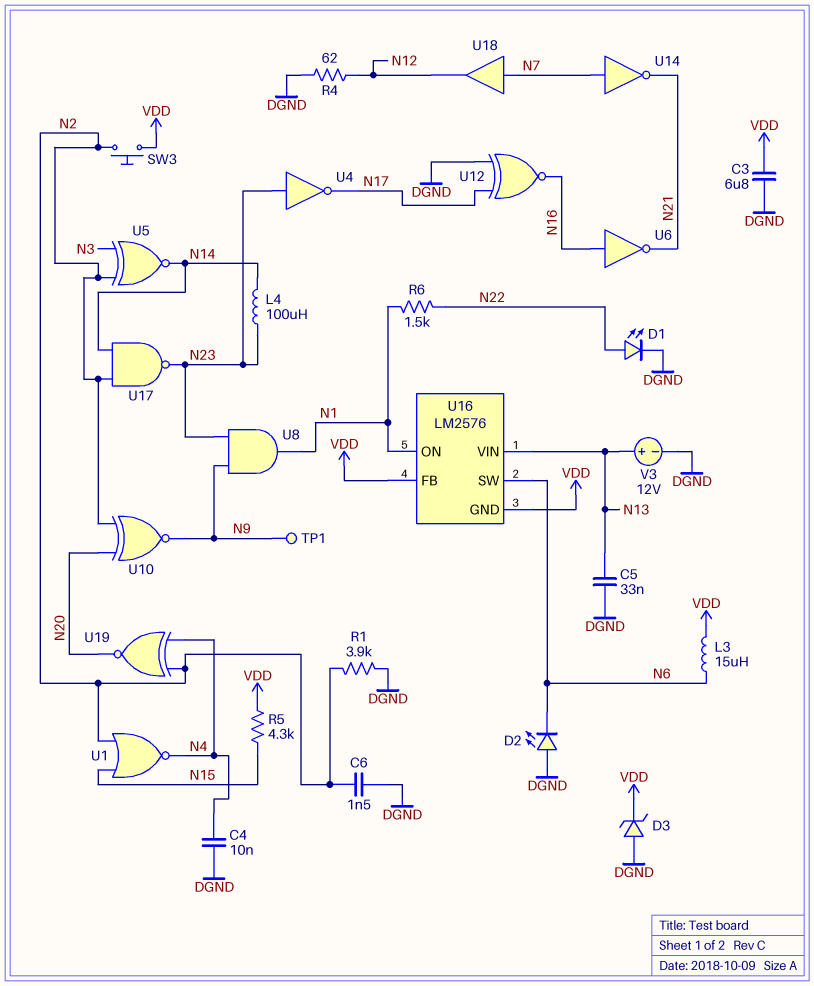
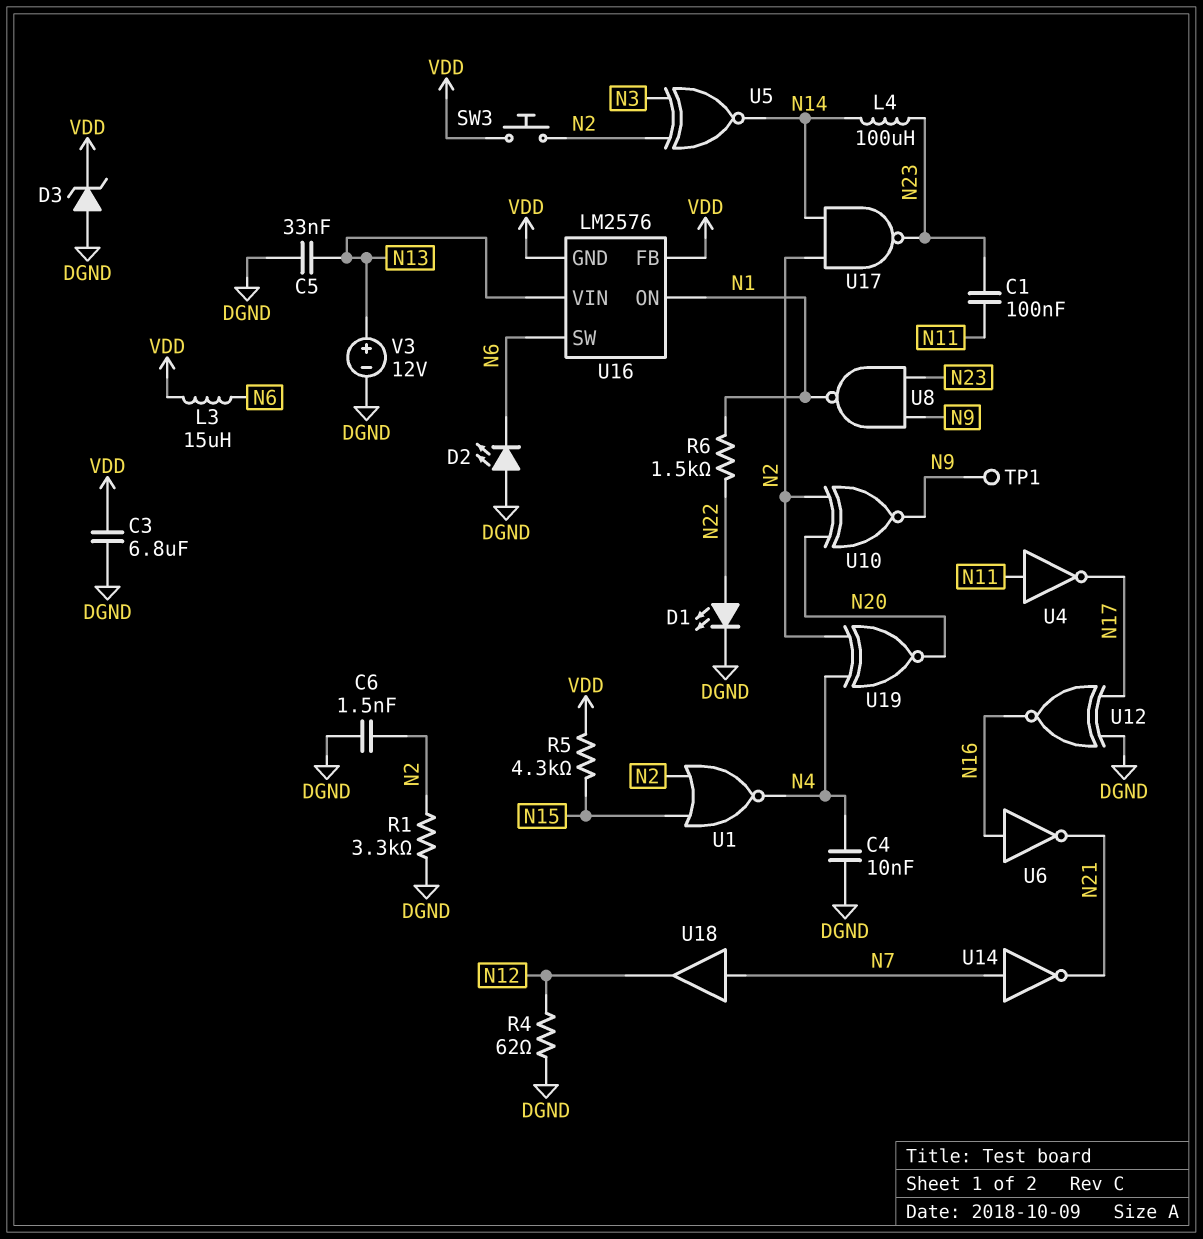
C1: none -> 100nF (N11, N23)
R1: 3.9k (DGND, N2) -> 3.3k (DGND, N2)
U4: NOT (in N23, out N17) -> NOT (in N11, out N17)
U8: AND (in N9, in N23, out N1) -> NAND (in N9, in N23, out N1)

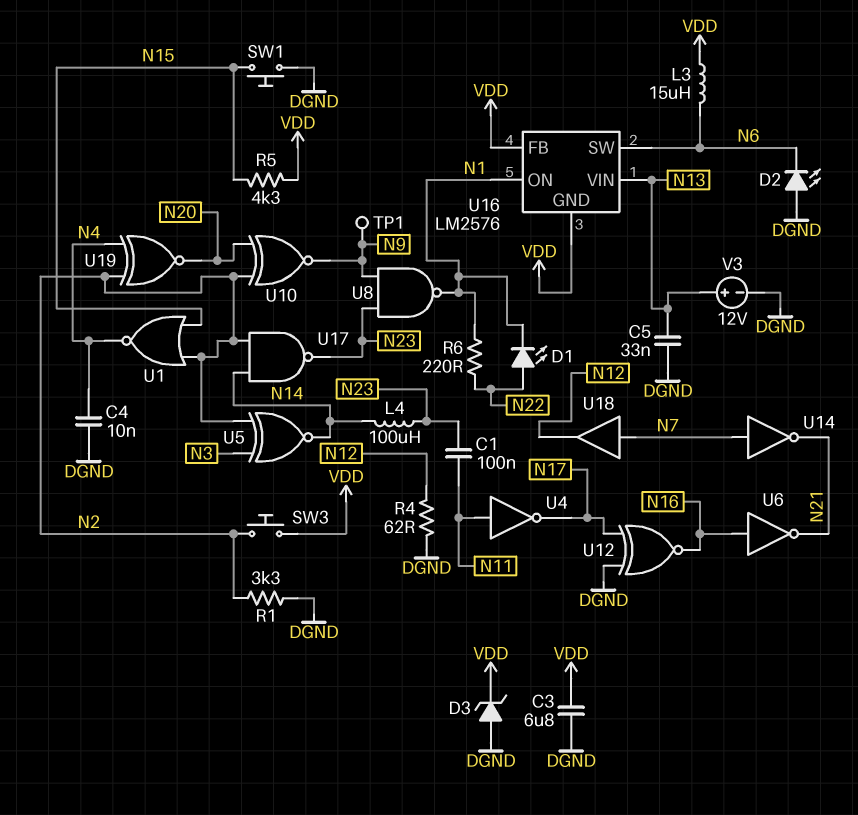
C6: 1.5nF (DGND, N2) -> none
D1: LED (A N22, K DGND) -> LED (A N22, K N1)
R6: 1.5k (N1, N22) -> 220 (N1, N22)
SW1: none -> button (DGND, N15)

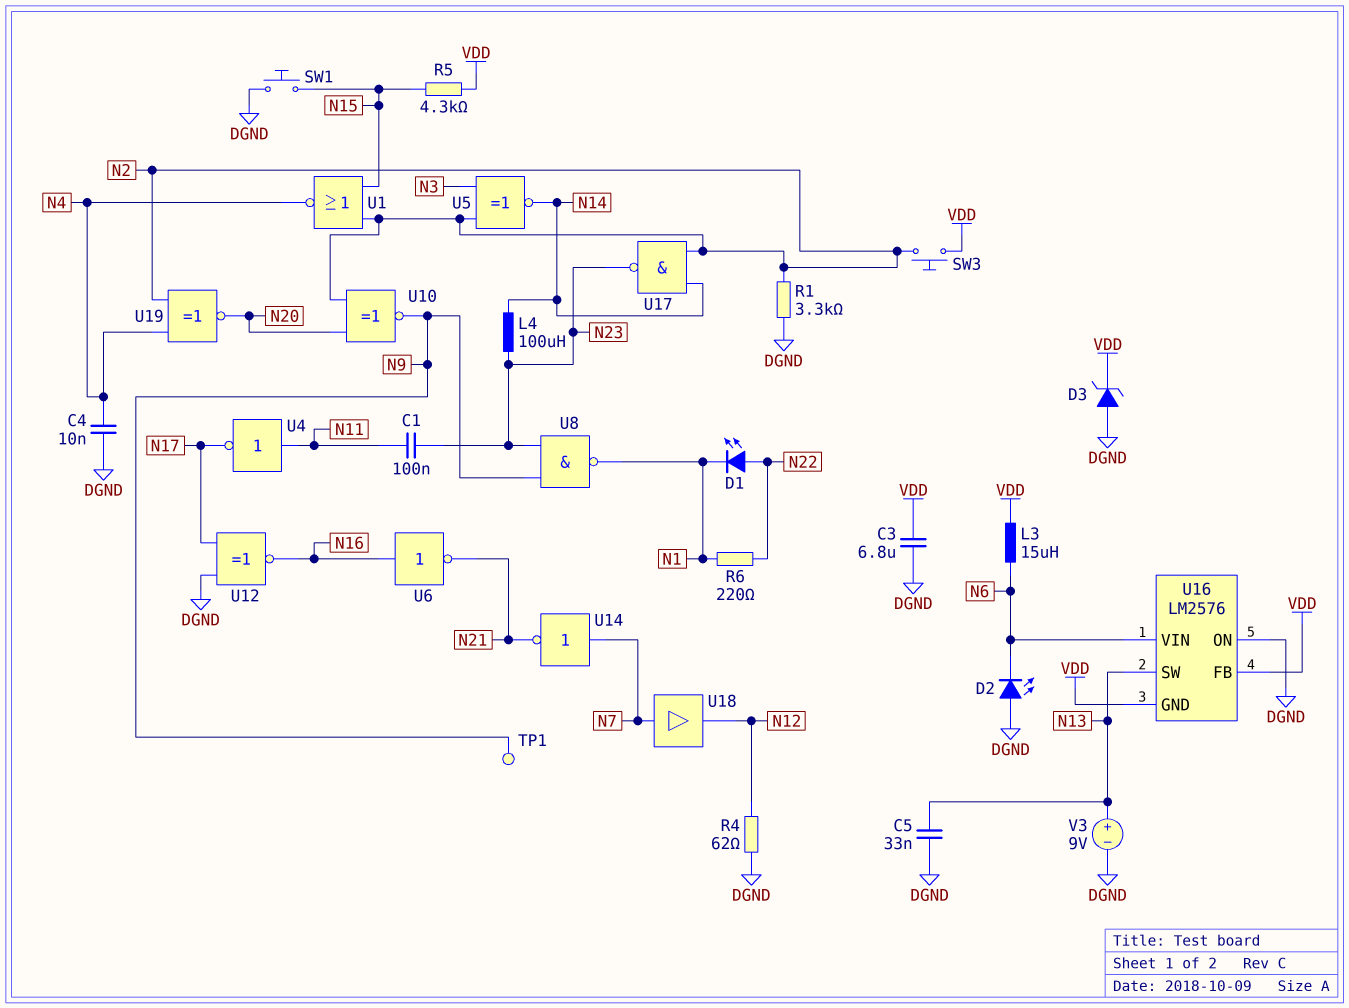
U16 pin ON: N1 -> DGND
U16 pin SW: N6 -> N13
U16 pin VIN: N13 -> N6
V3: 12V (plus N13, minus DGND) -> 9V (plus N13, minus DGND)

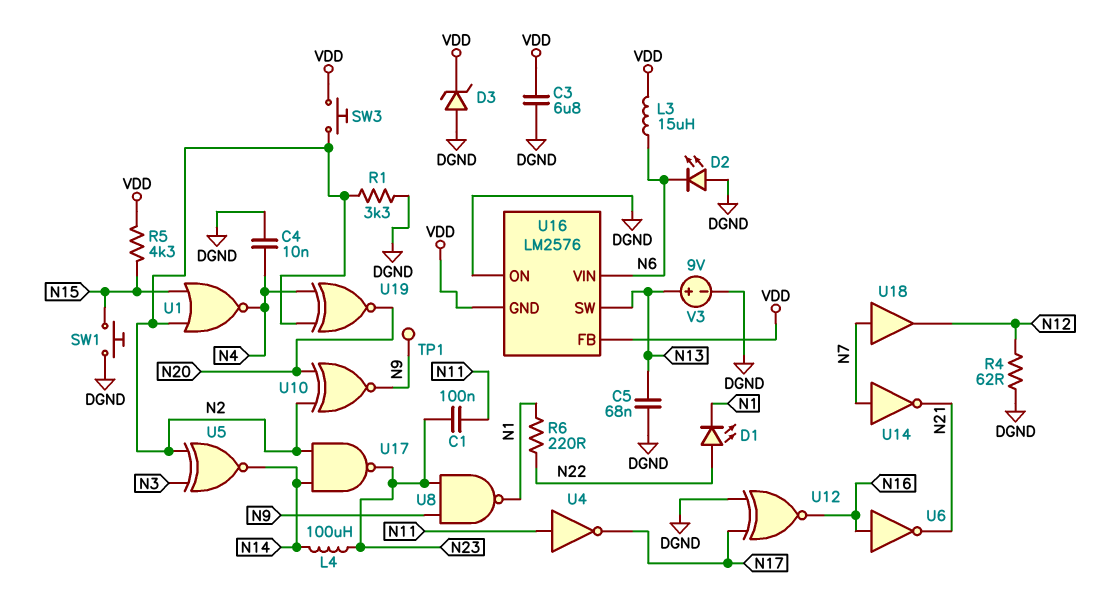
C5: 33nF (DGND, N13) -> 68nF (DGND, N13)

